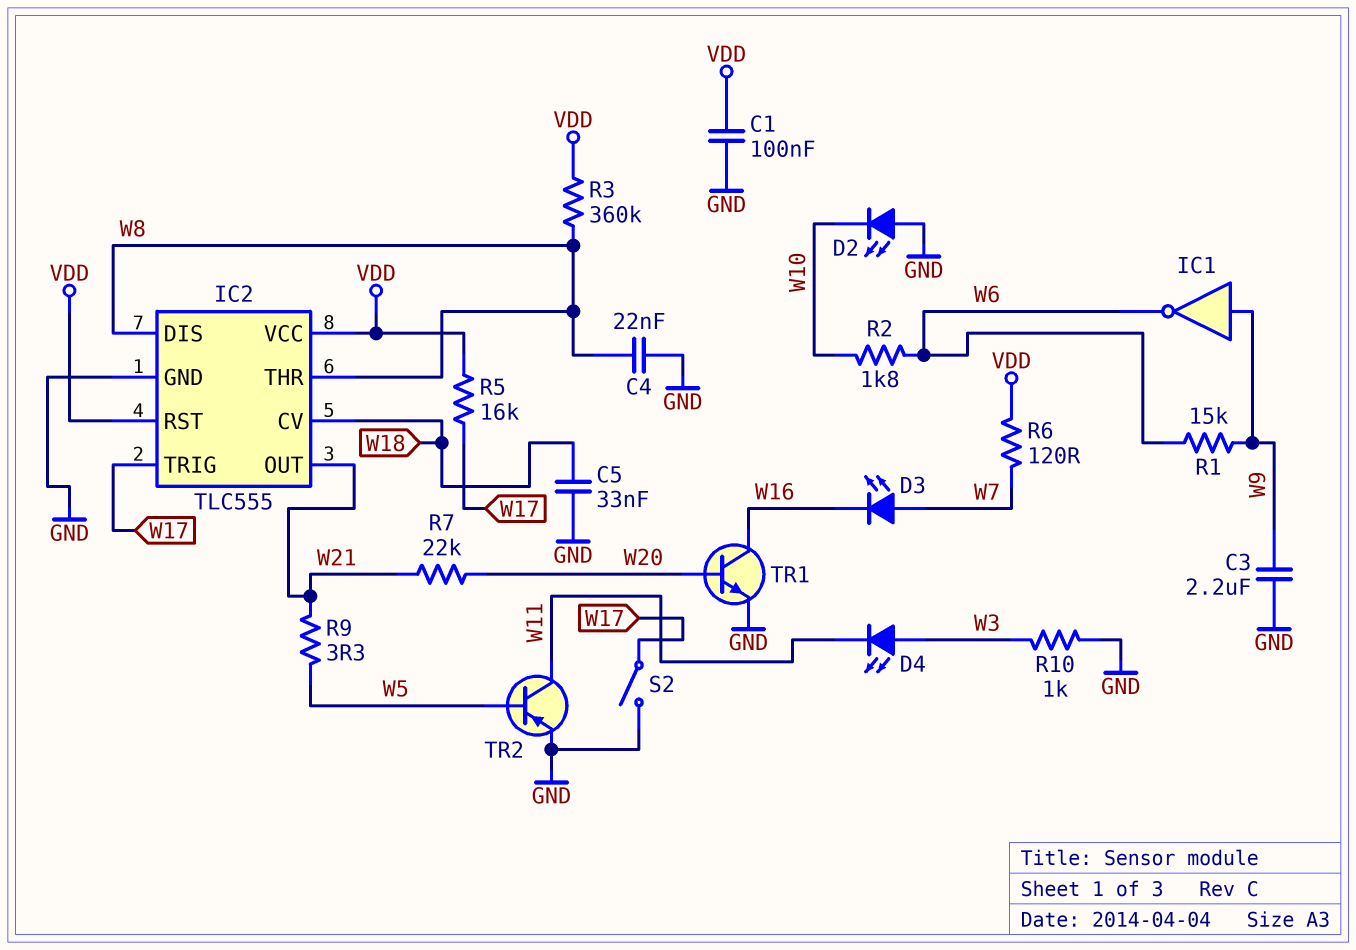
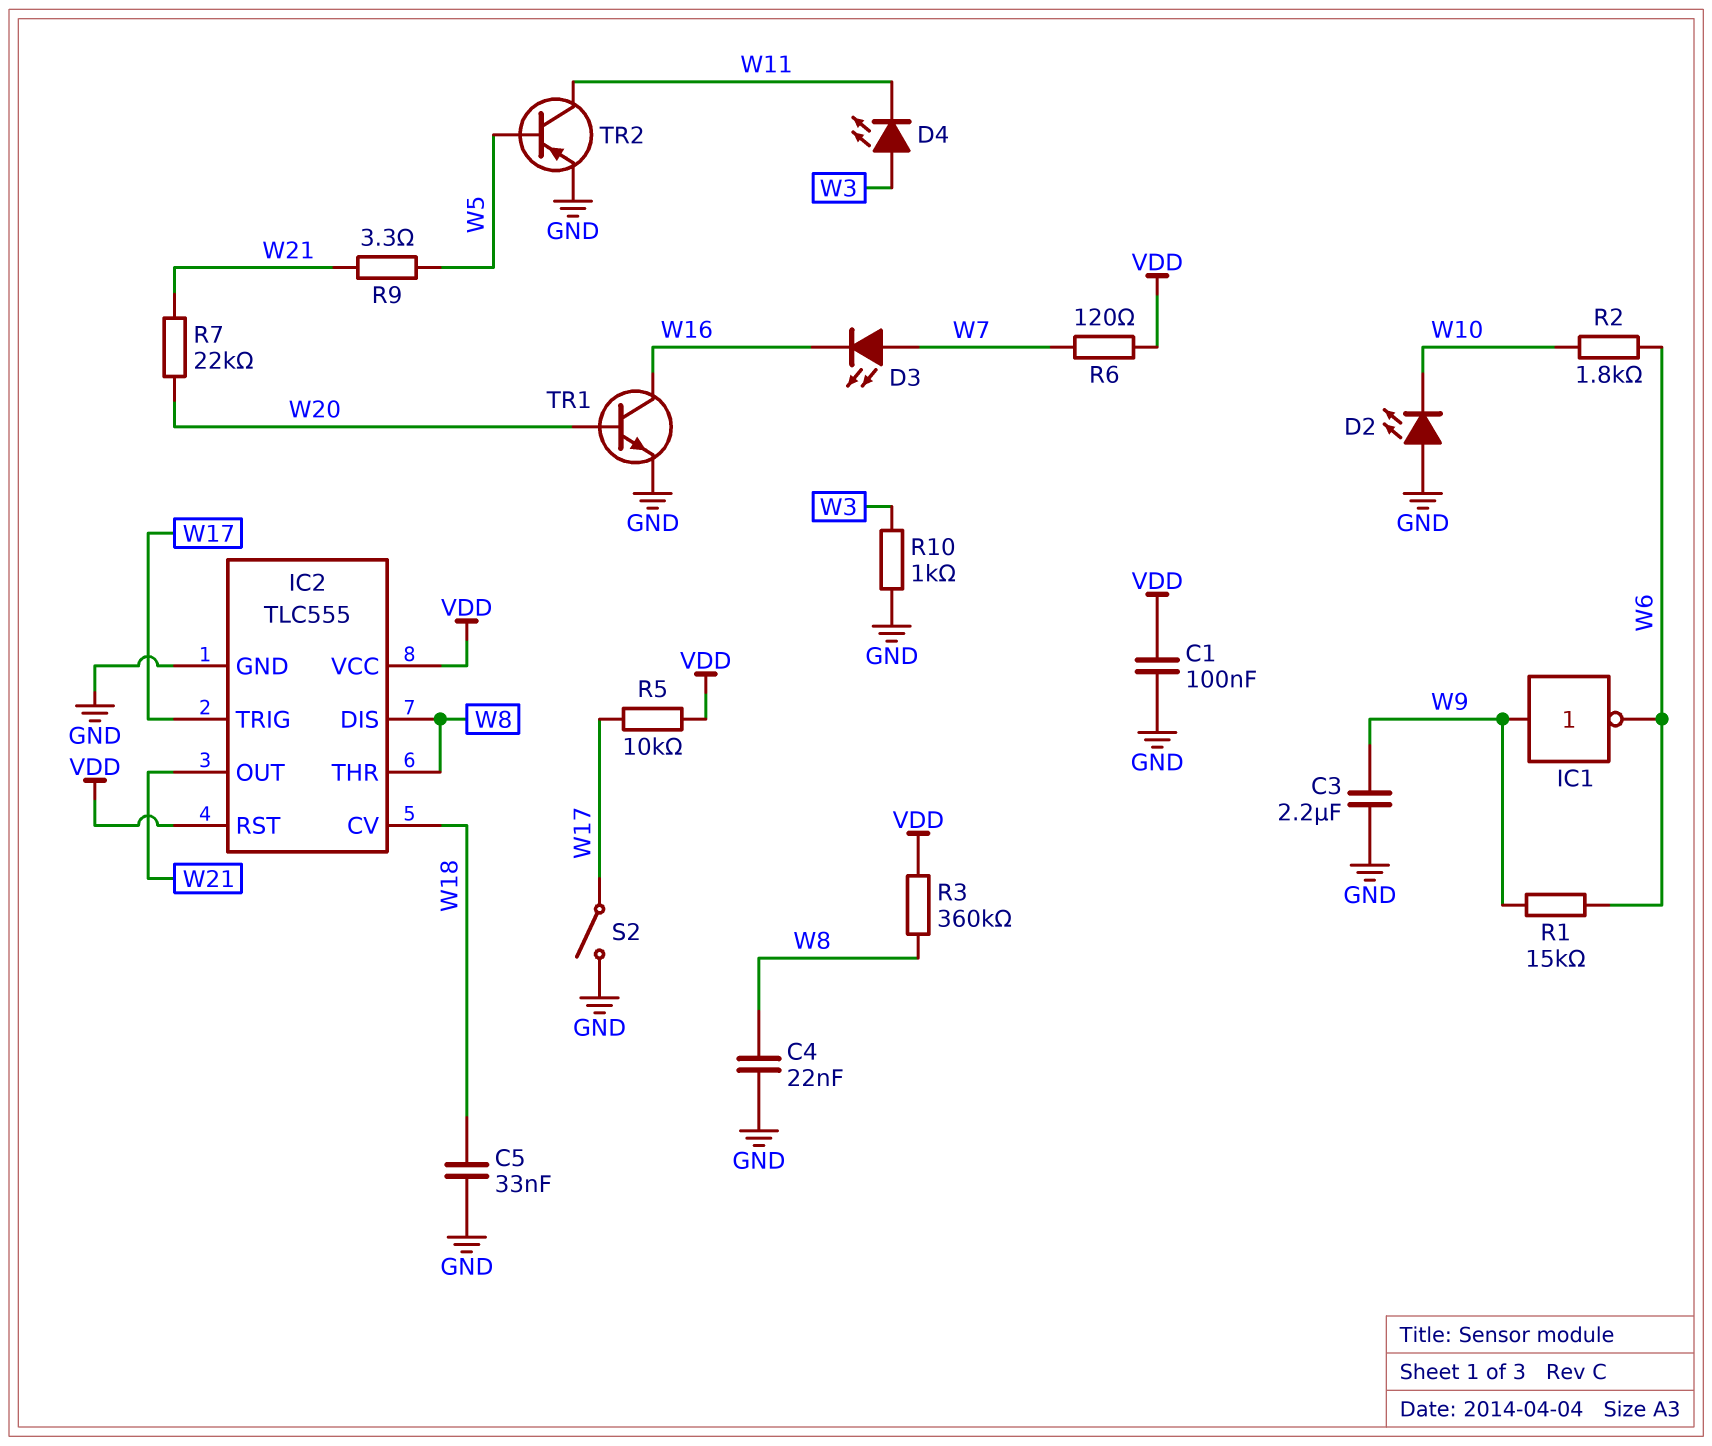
R5: 16k (VDD, W17) -> 10k (VDD, W17)

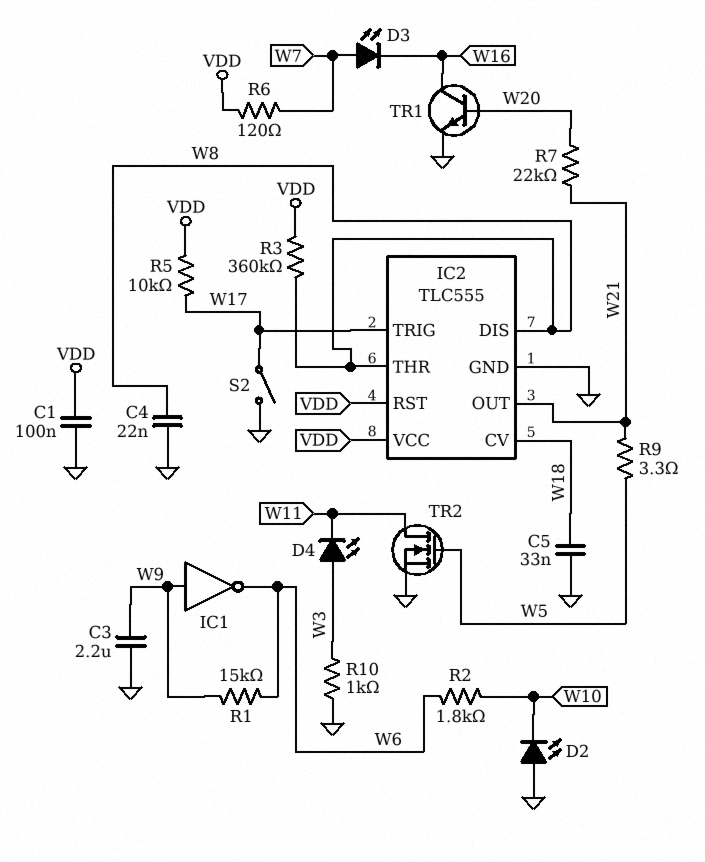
TR2: PNP (B W5, C W11, E GND) -> NMOS (G W5, D W11, S GND)

